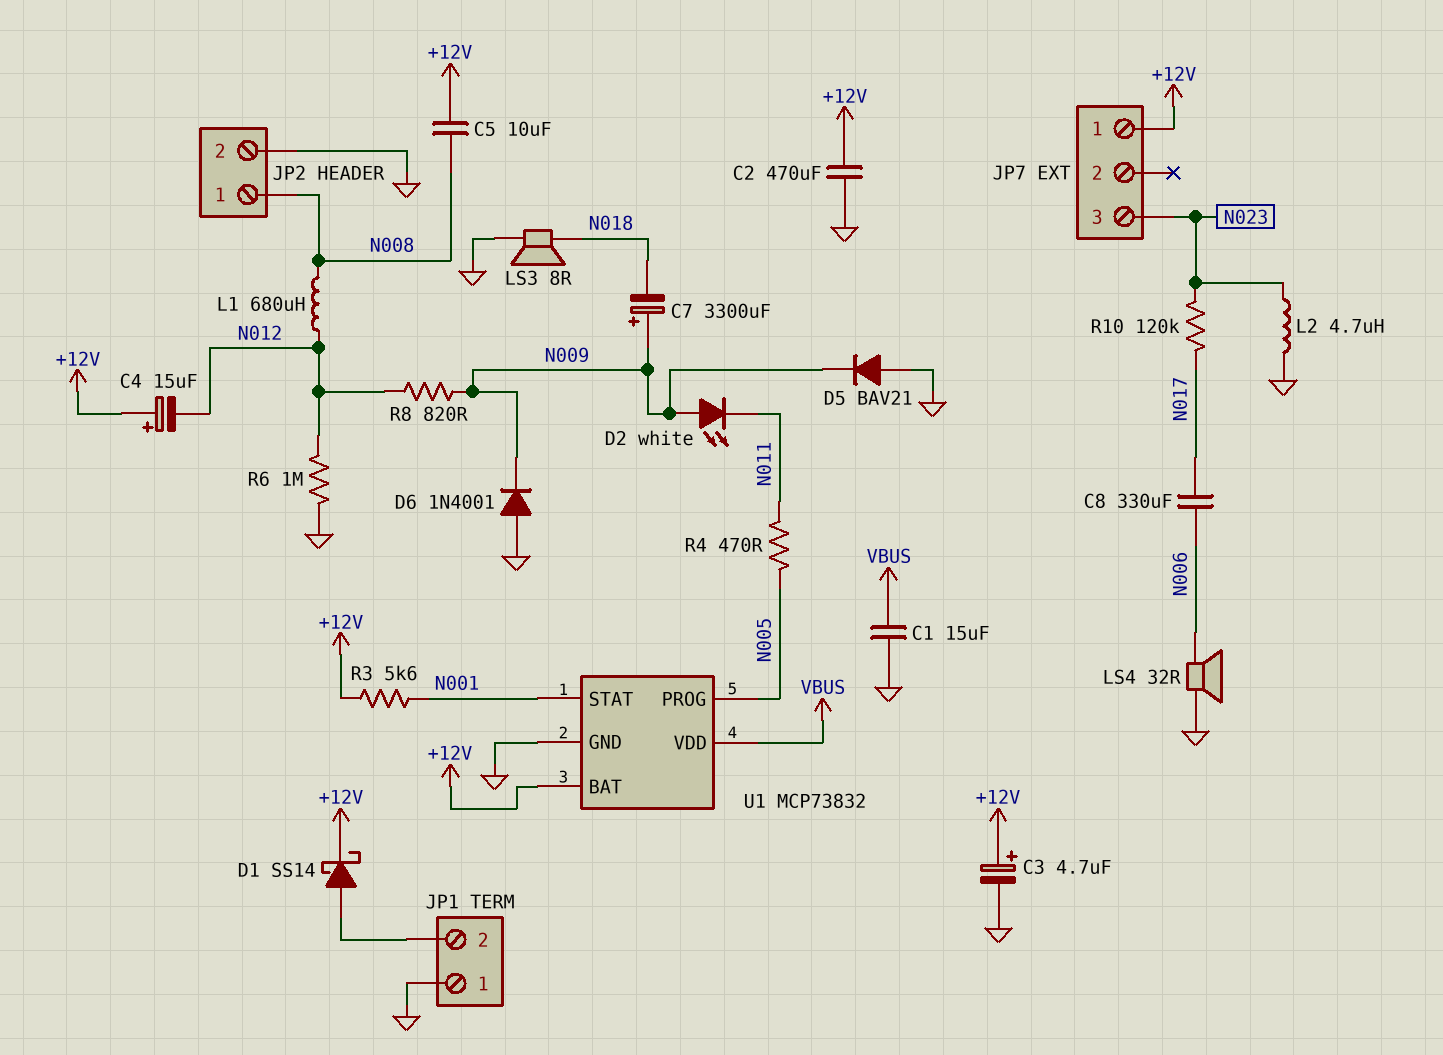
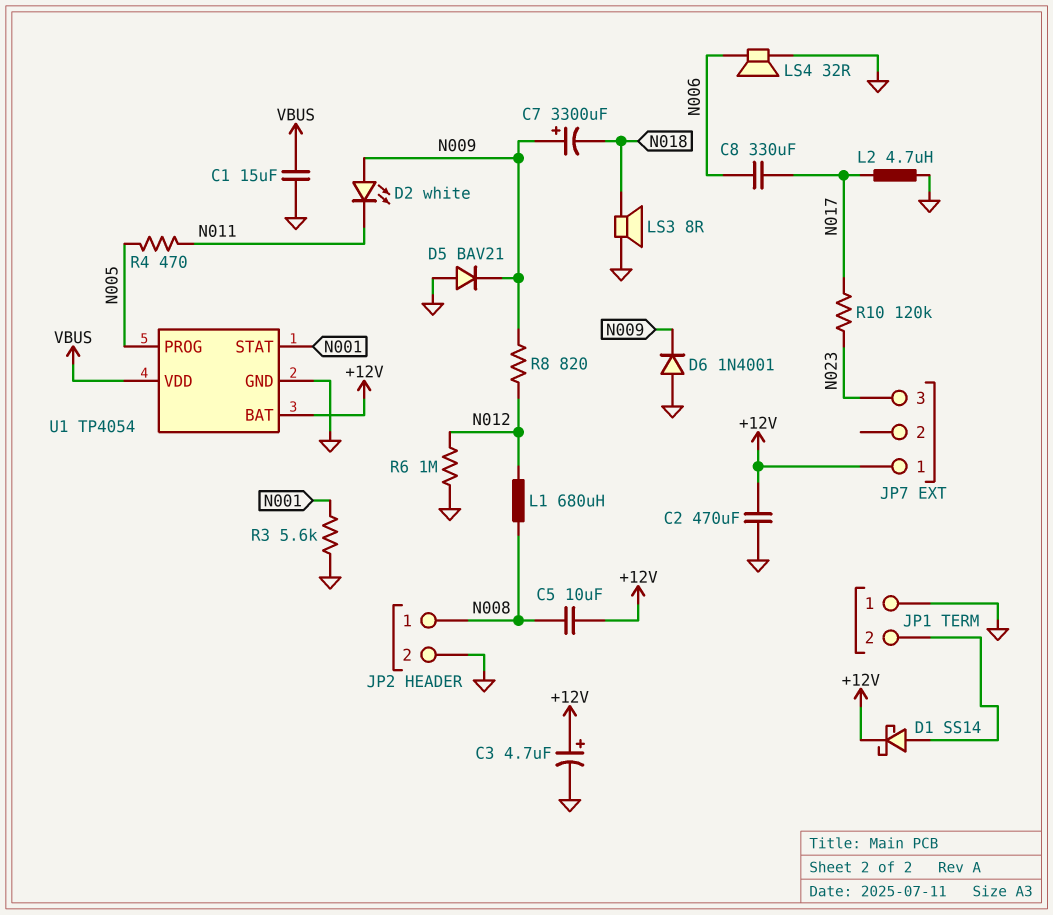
C4: 15uF (plus +12V, minus N012) -> none
L2: 4.7uH (GND, N023) -> 4.7uH (GND, N017)
R3: 5.6k (+12V, N001) -> 5.6k (GND, N001)
U1: MCP73832 -> TP4054

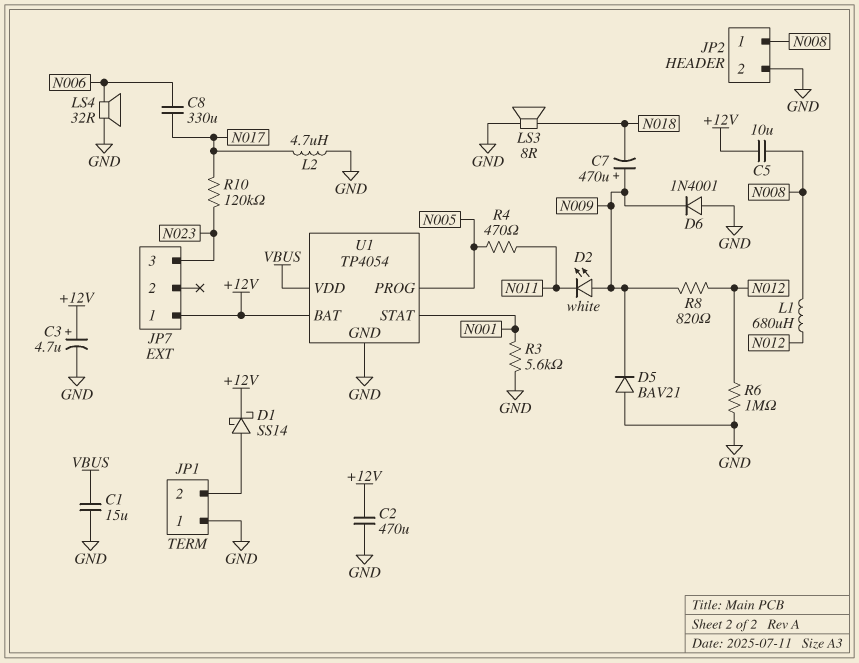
C7: 3300uF (plus N009, minus N018) -> 470uF (plus N009, minus N018)

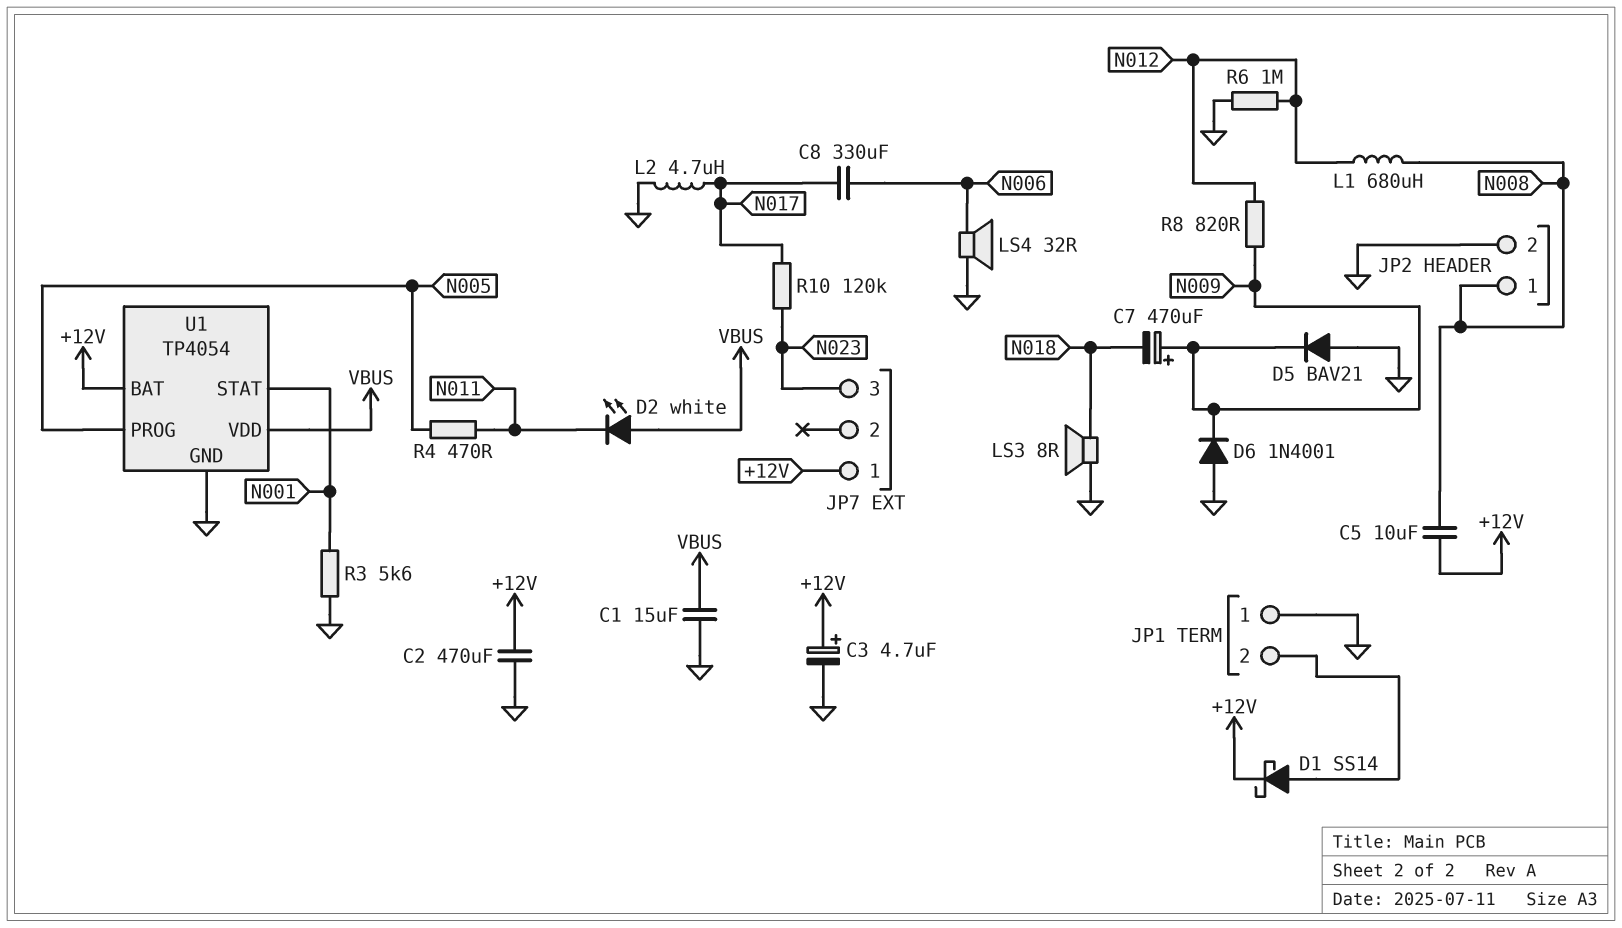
D2: LED white (A N009, K N011) -> LED white (A VBUS, K N011)

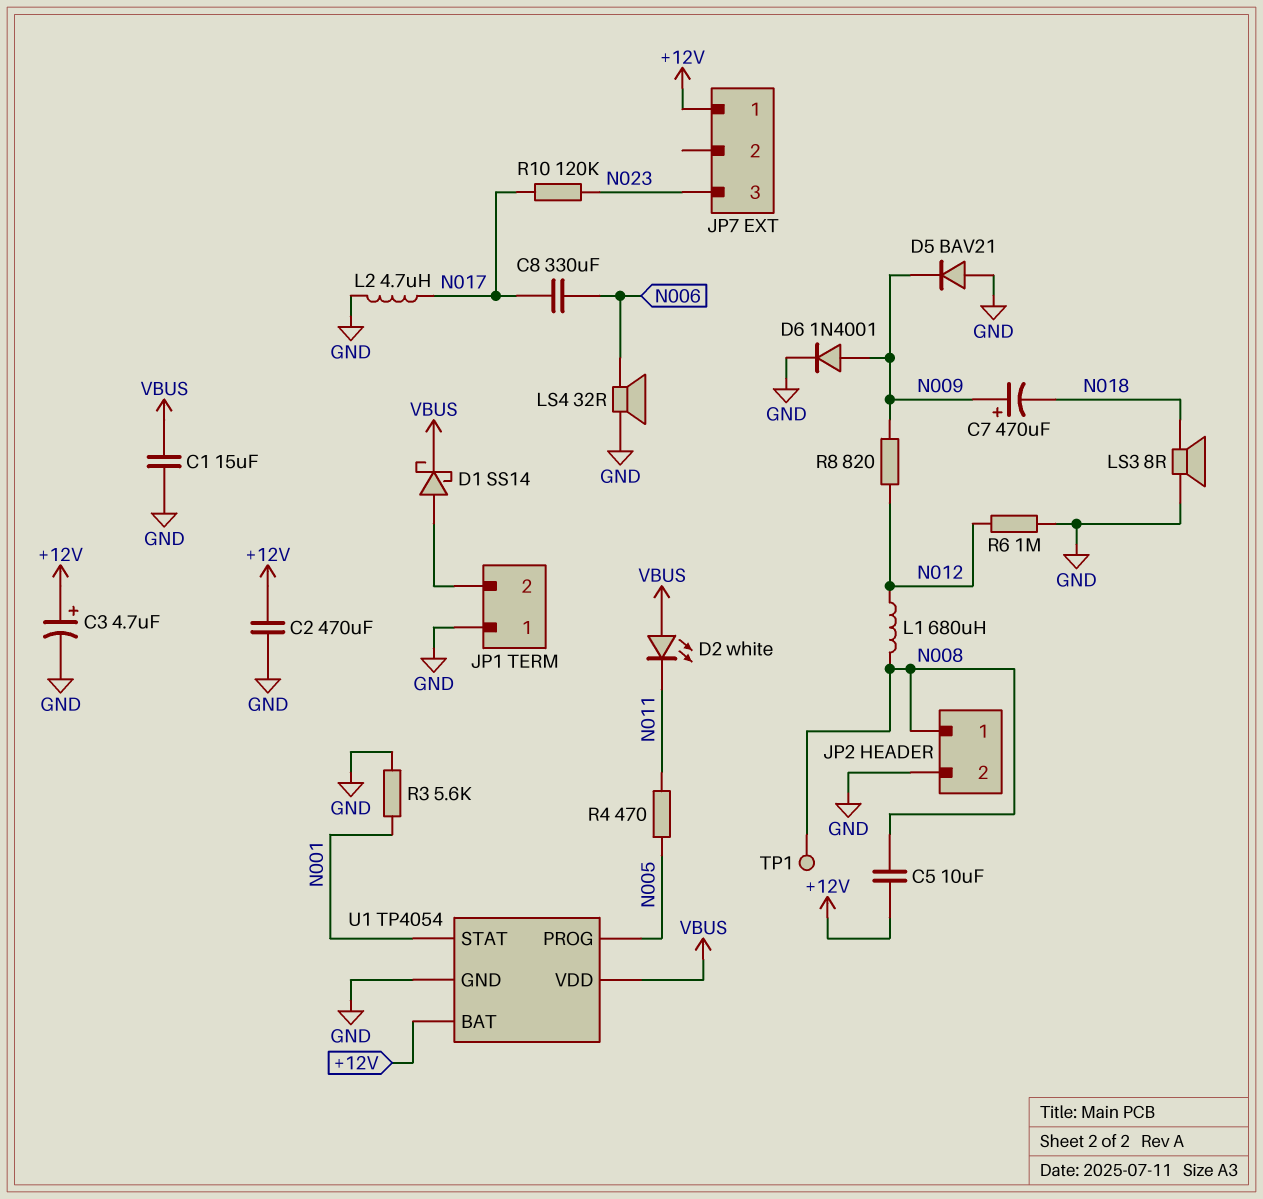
D1: schottky SS14 (A JP1/2, K +12V) -> schottky SS14 (A JP1/2, K VBUS)
D6: diode 1N4001 (A GND, K N009) -> diode 1N4001 (A N009, K GND)
TP1: none -> test point (N008)

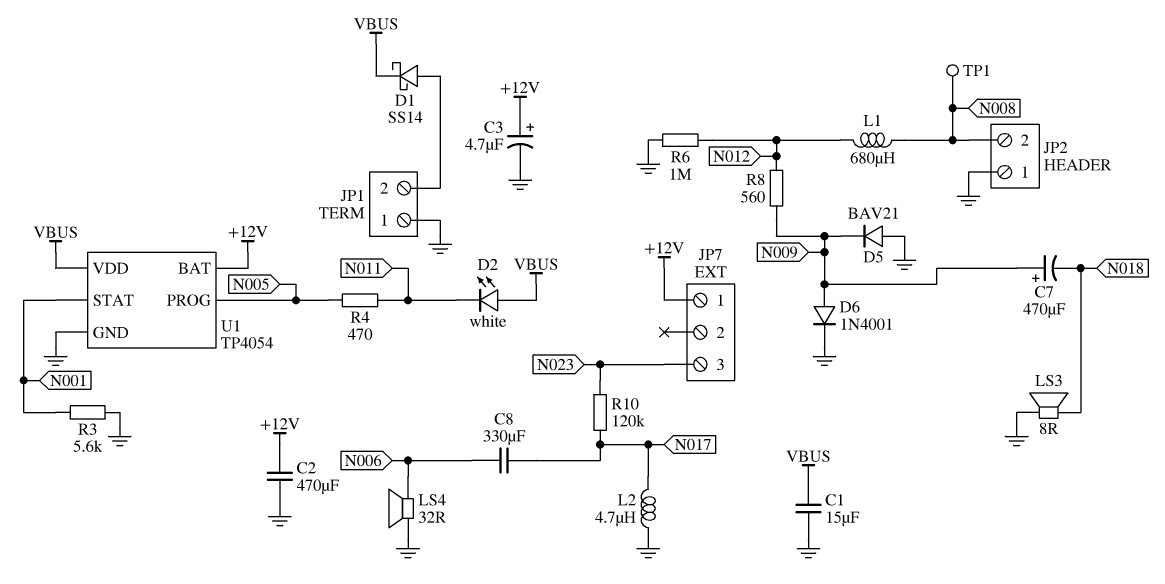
C5: 10uF (+12V, N008) -> none
JP2 pin 1: N008 -> GND
JP2 pin 2: GND -> N008
R8: 820 (N009, N012) -> 560 (N009, N012)

